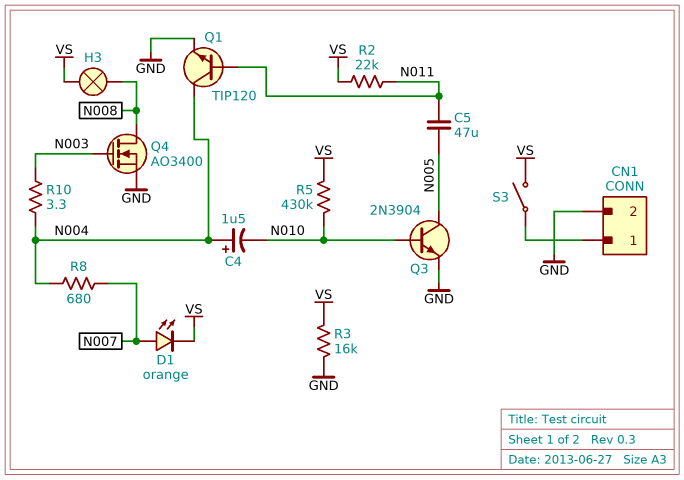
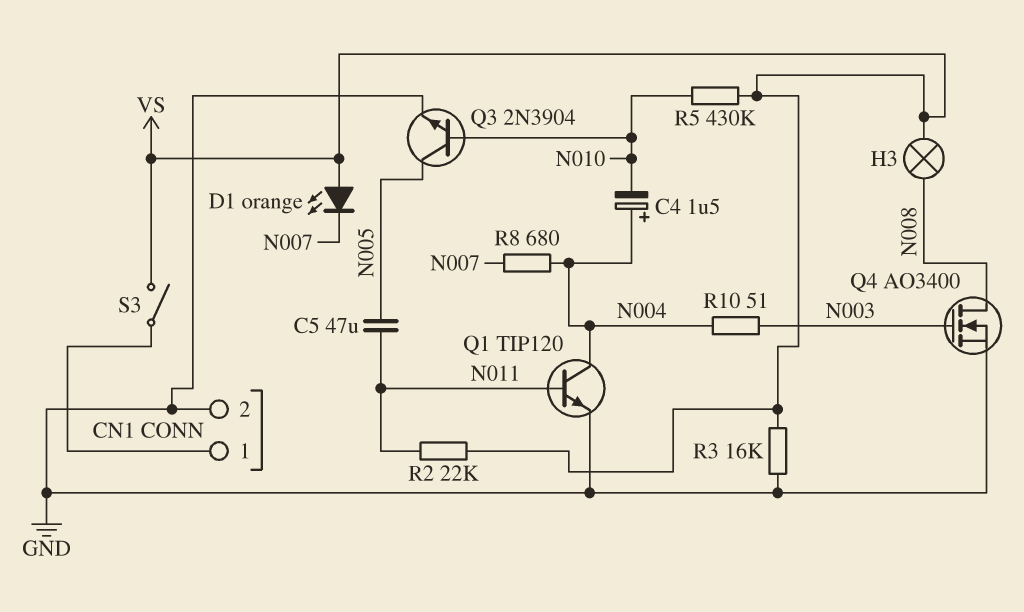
D1: LED orange (A N007, K VS) -> LED orange (A VS, K N007)
R10: 3.3 (N003, N004) -> 51 (N003, N004)

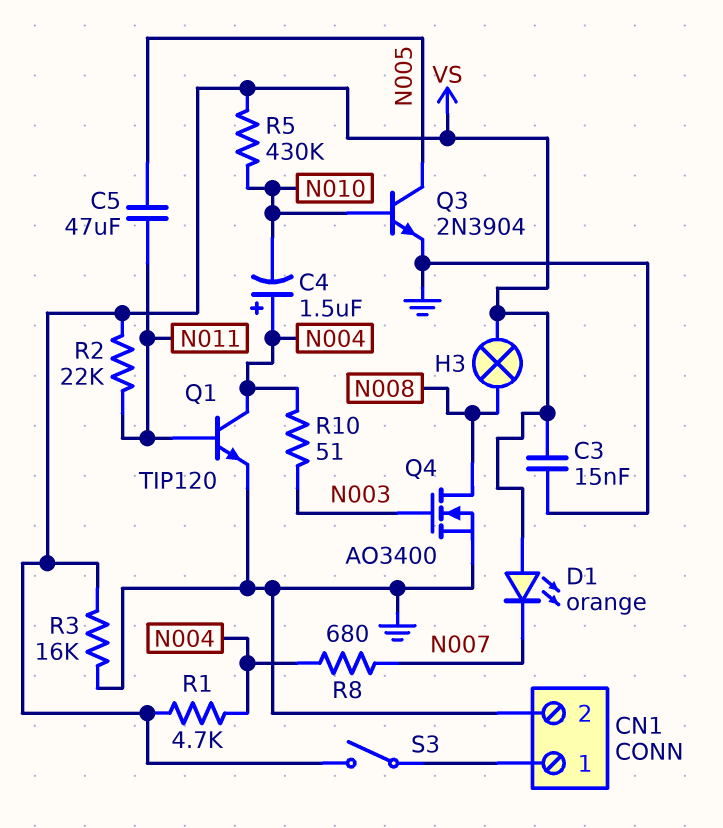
C3: none -> 15nF (GND, VS)
R1: none -> 4.7k (N004, VS)

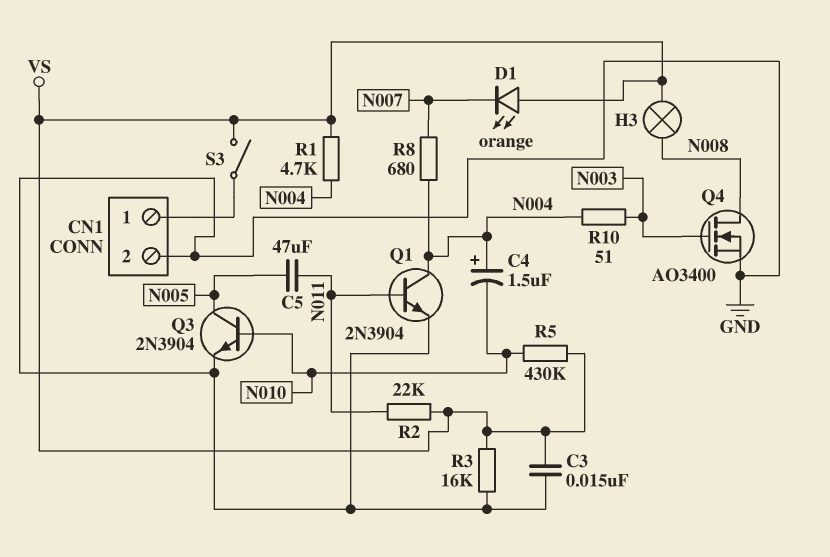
Q1: NPN TIP120 (B N011, C N004, E GND) -> NPN 2N3904 (B N011, C N004, E GND)

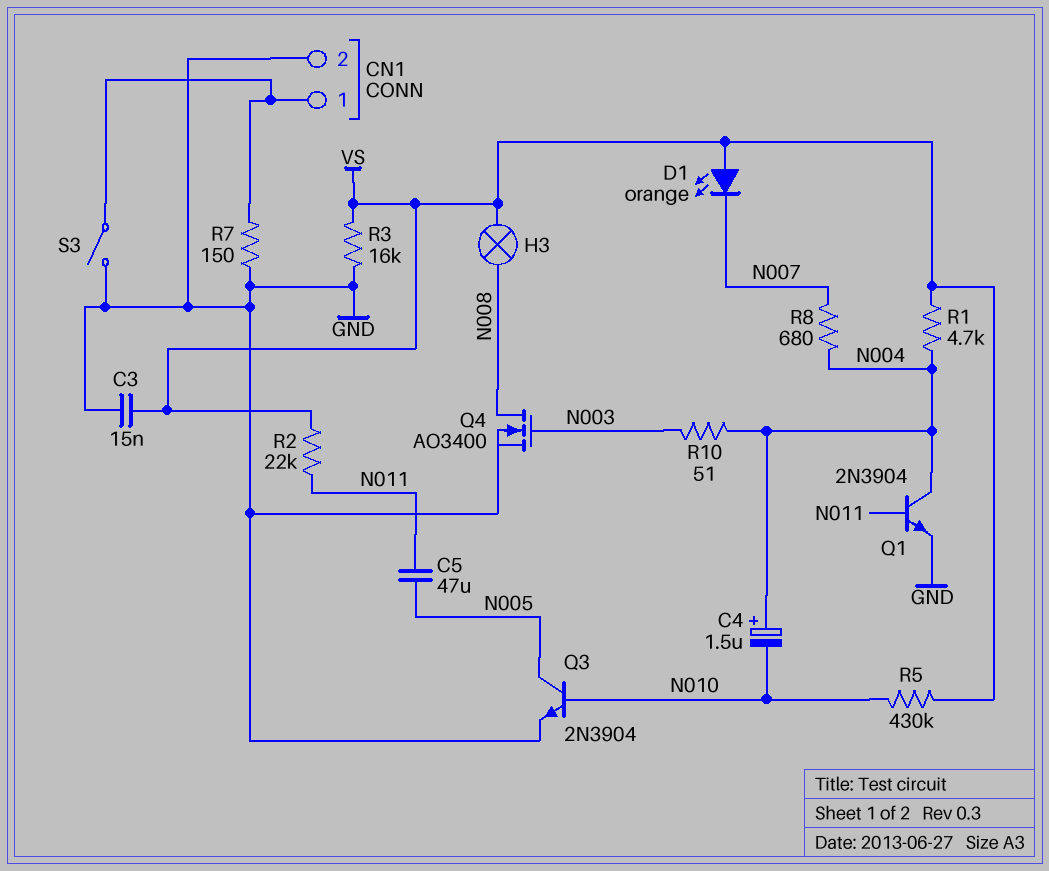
R7: none -> 150 (CN1/1, GND)
S3: switch (CN1/1, VS) -> switch (CN1/1, GND)

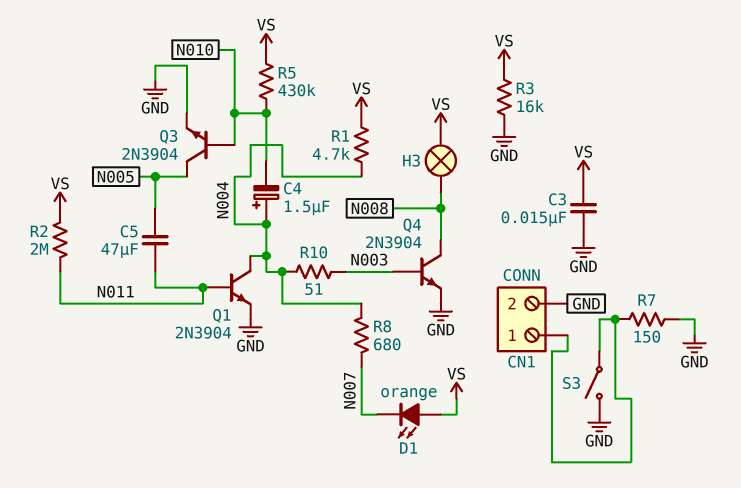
Q4: NMOS AO3400 (G N003, D N008, S GND) -> NPN 2N3904 (B N003, C N008, E GND)
R2: 22k (N011, VS) -> 2M (N011, VS)

